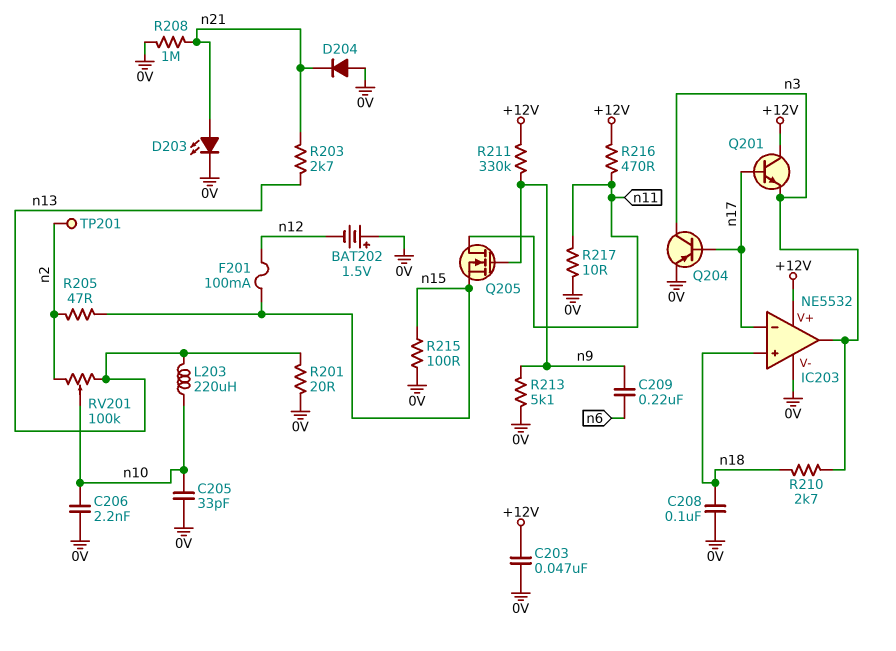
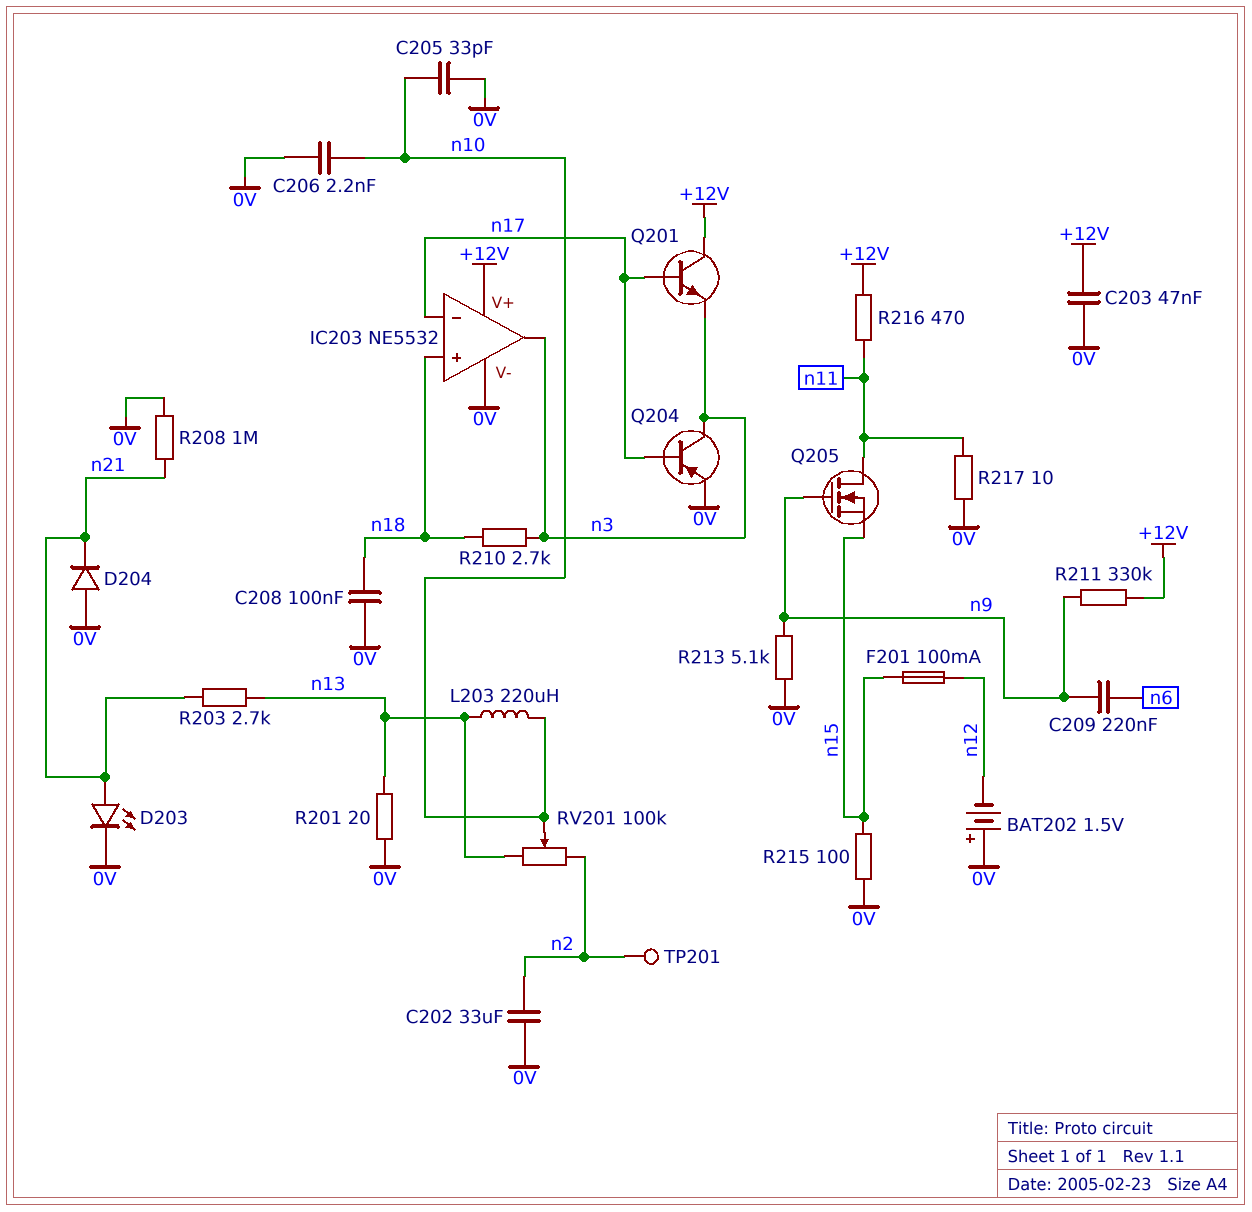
C202: none -> 33uF (0V, n2)
R205: 47 (n2, n15) -> none

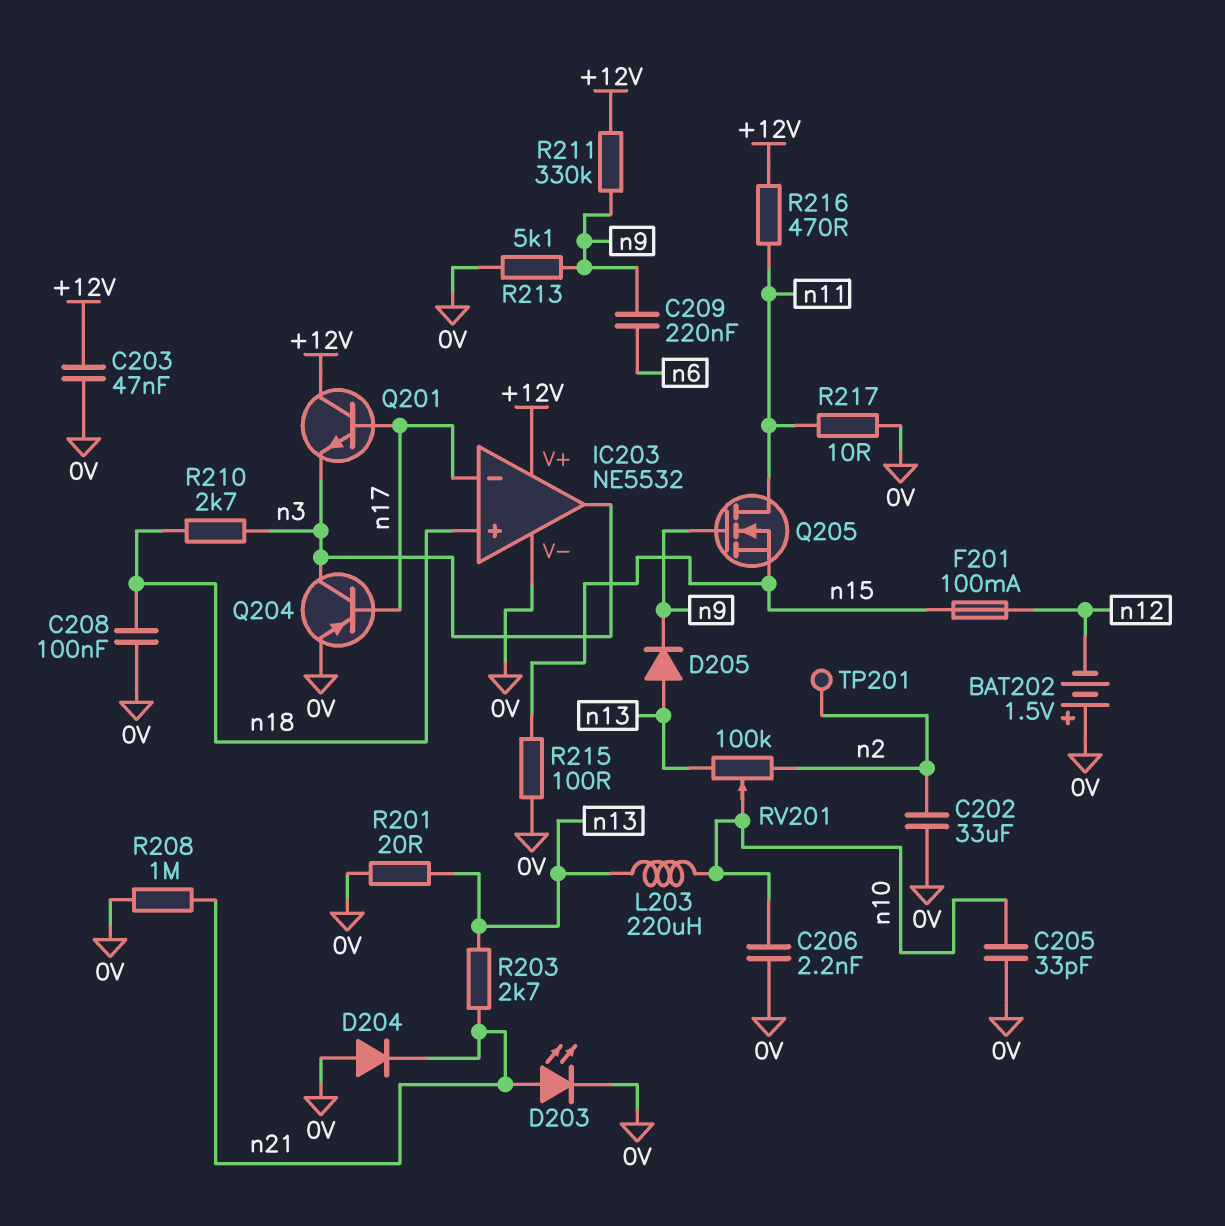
D205: none -> diode (A n13, K n9)

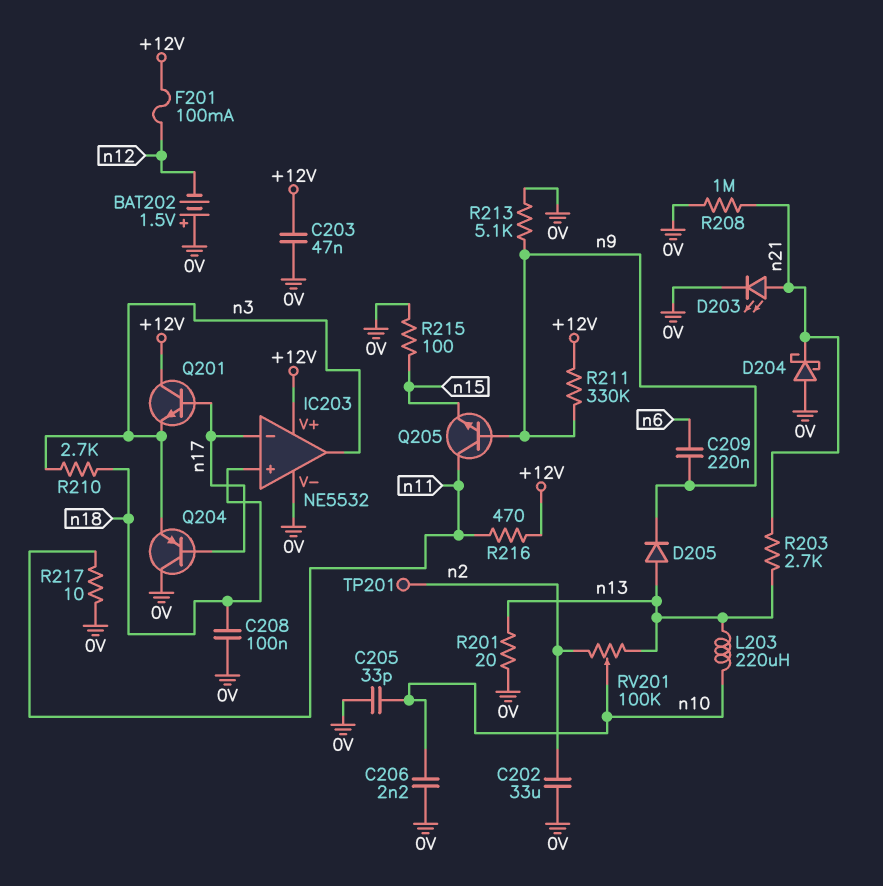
D204: diode (A 0V, K n21) -> schottky (A 0V, K n21)
F201: 100mA (n12, n15) -> 100mA (+12V, n12)
Q204: PNP (B n17, C n3, E 0V) -> PNP (B n17, C 0V, E n3)
Q205: NMOS (G n9, D n11, S n15) -> NPN (B n9, C n11, E n15)

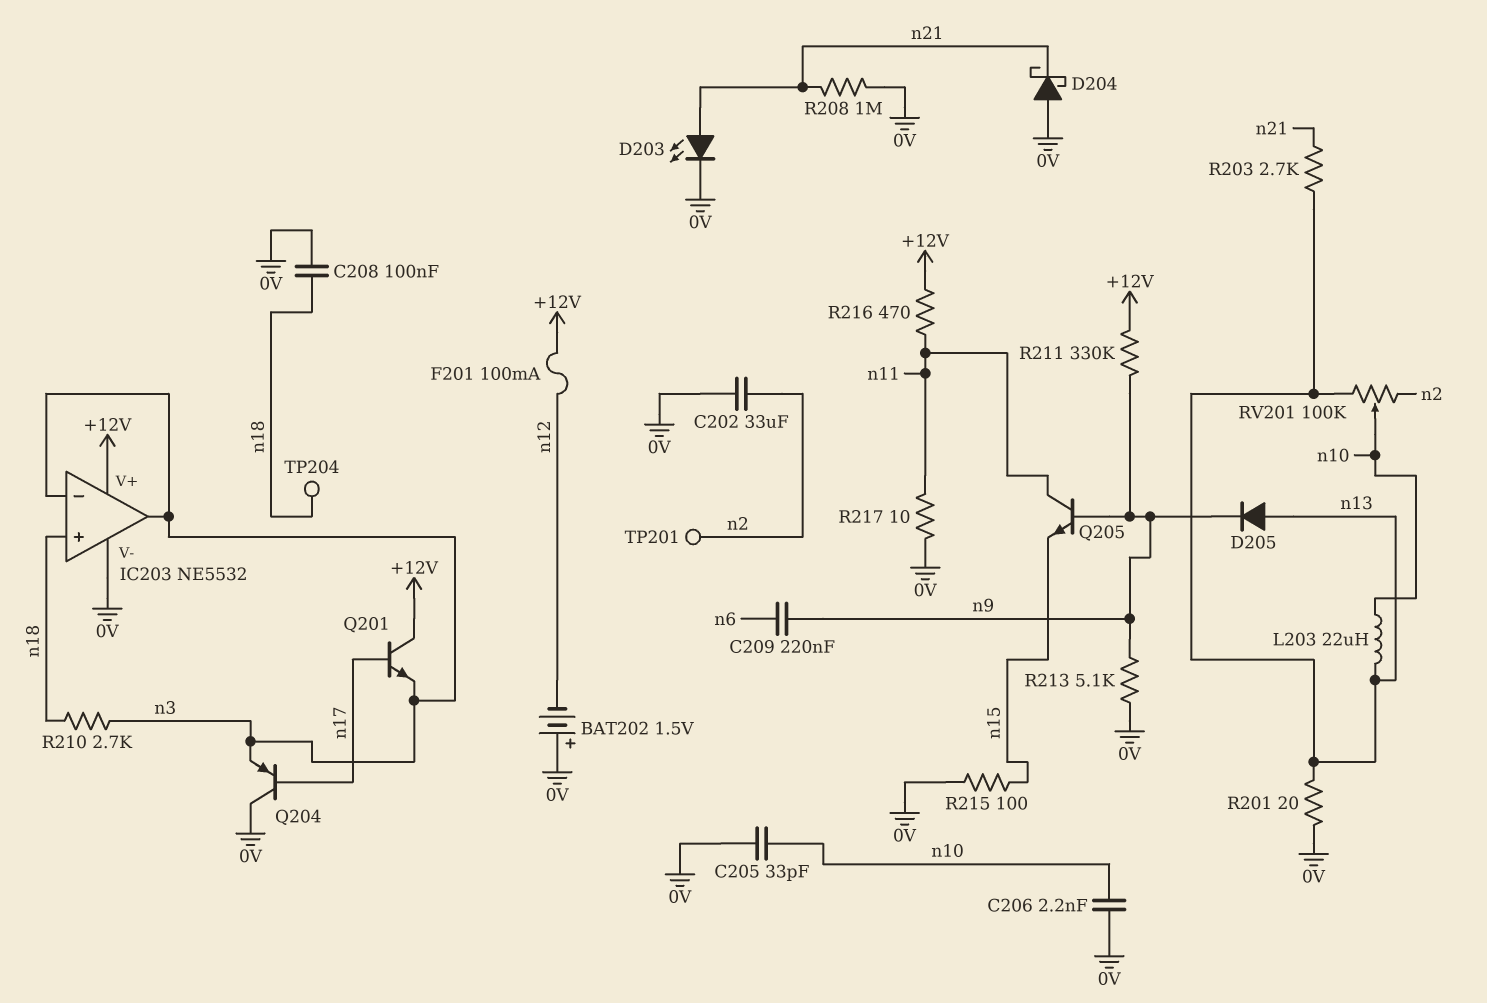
C203: 47nF (+12V, 0V) -> none
IC203 pin in-: n17 -> n3
L203: 220uH (n10, n13) -> 22uH (n10, n13)
TP204: none -> test point (n18)

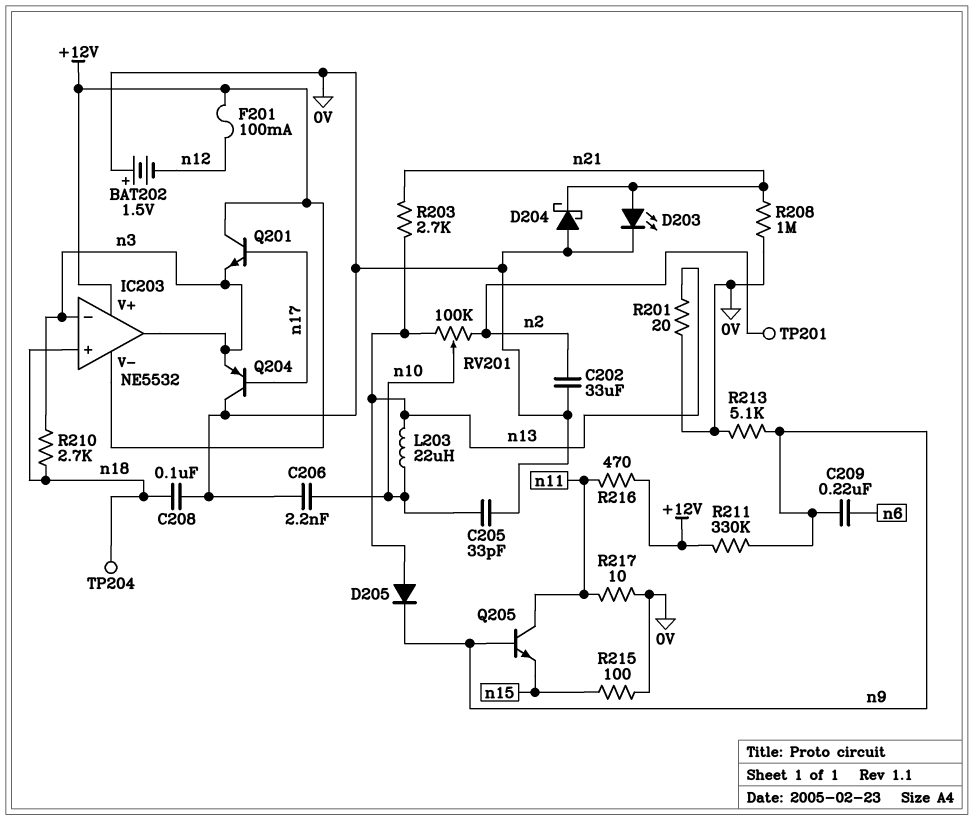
IC203 pin V-: 0V -> +12V

